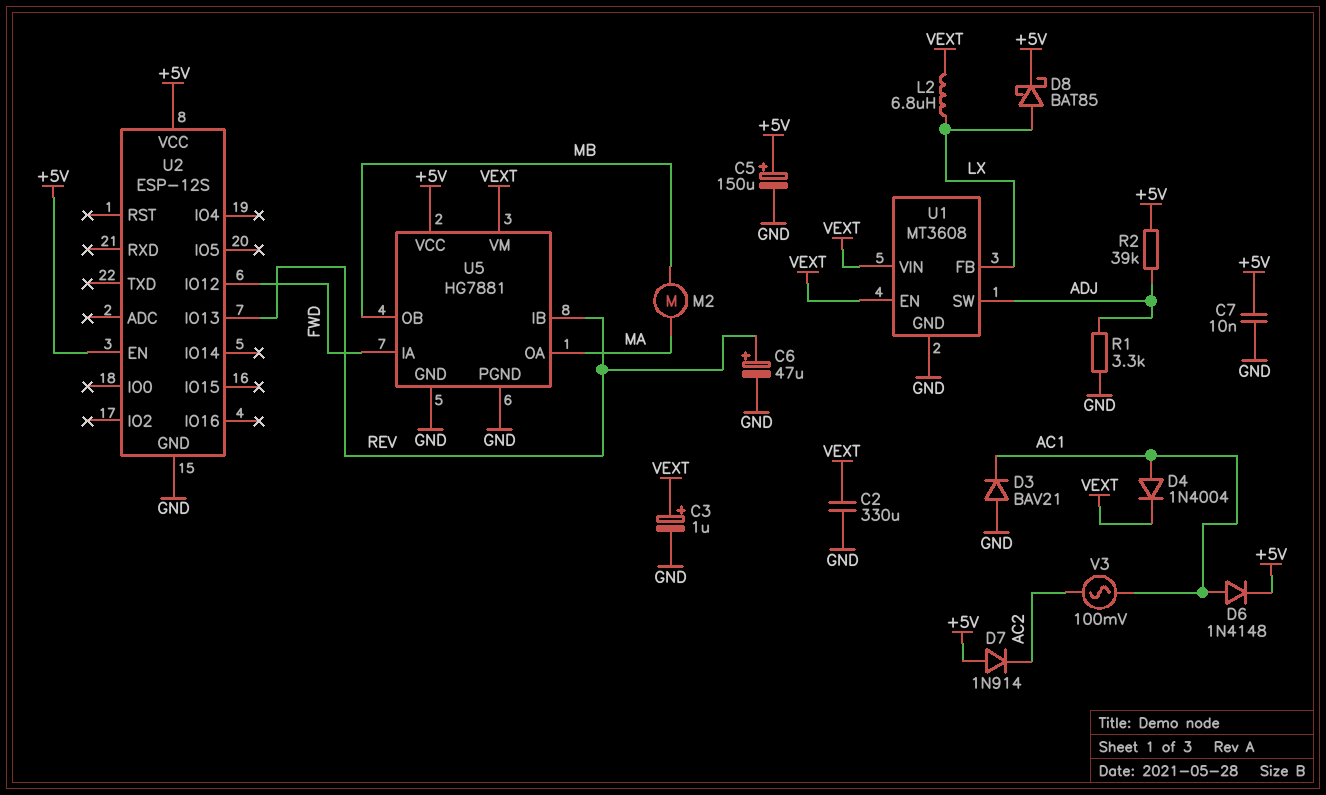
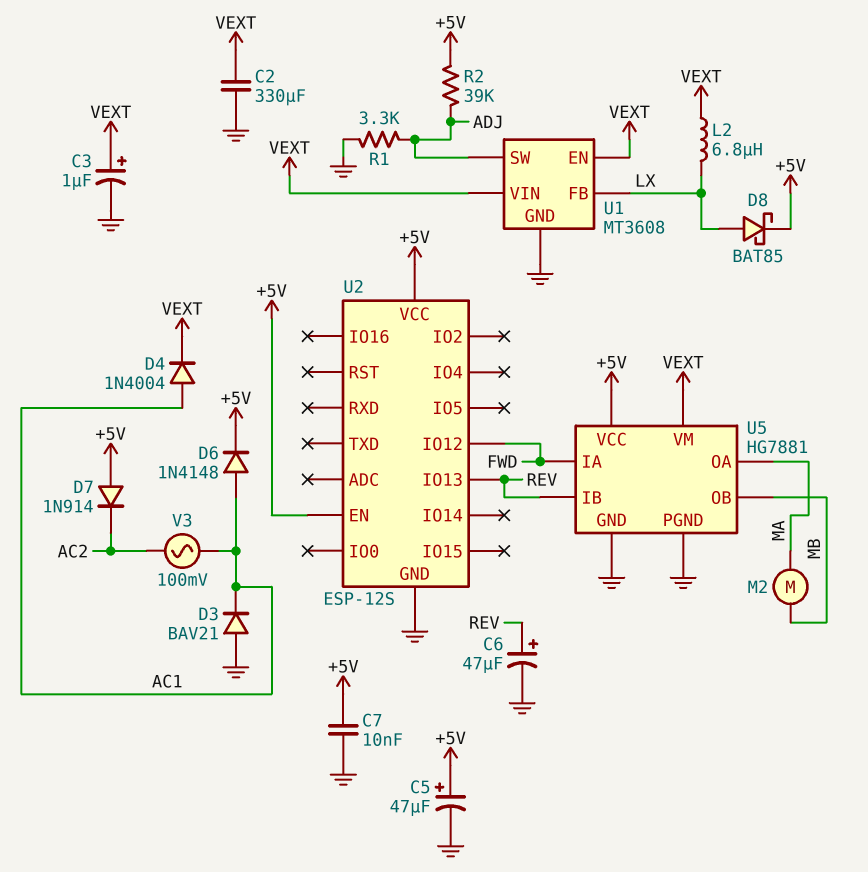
C5: 150uF (plus +5V, minus GND) -> 47uF (plus +5V, minus GND)

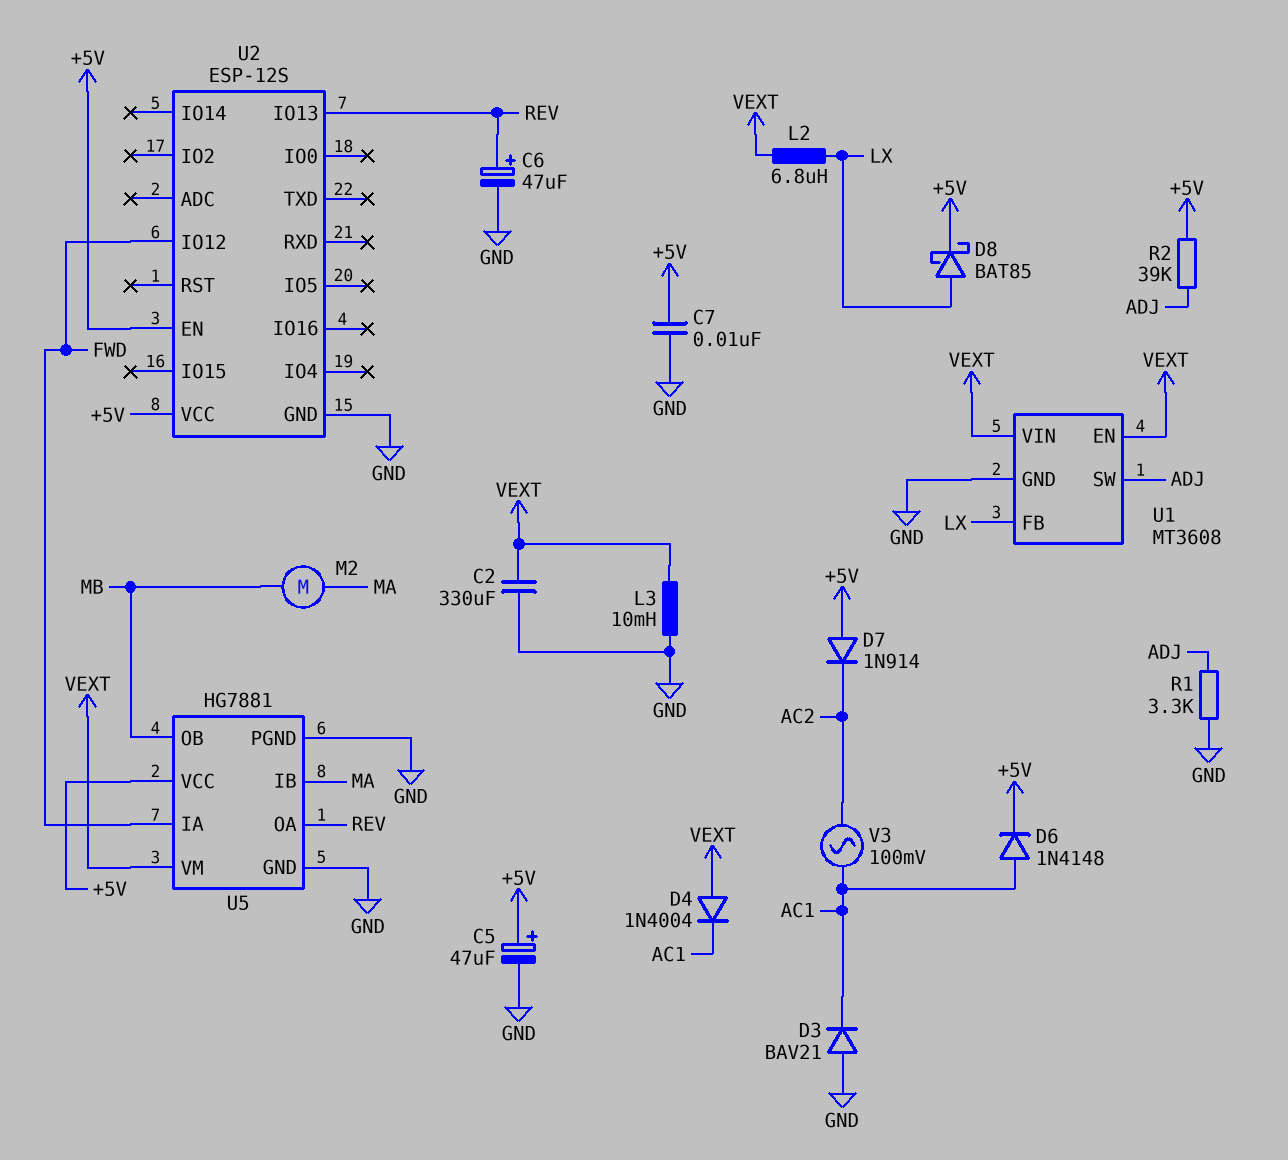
C3: 1uF (plus VEXT, minus GND) -> none
D4: diode 1N4004 (A AC1, K VEXT) -> diode 1N4004 (A VEXT, K AC1)
L3: none -> 10mH (GND, VEXT)
U5 pin IB: REV -> MA
U5 pin OA: MA -> REV

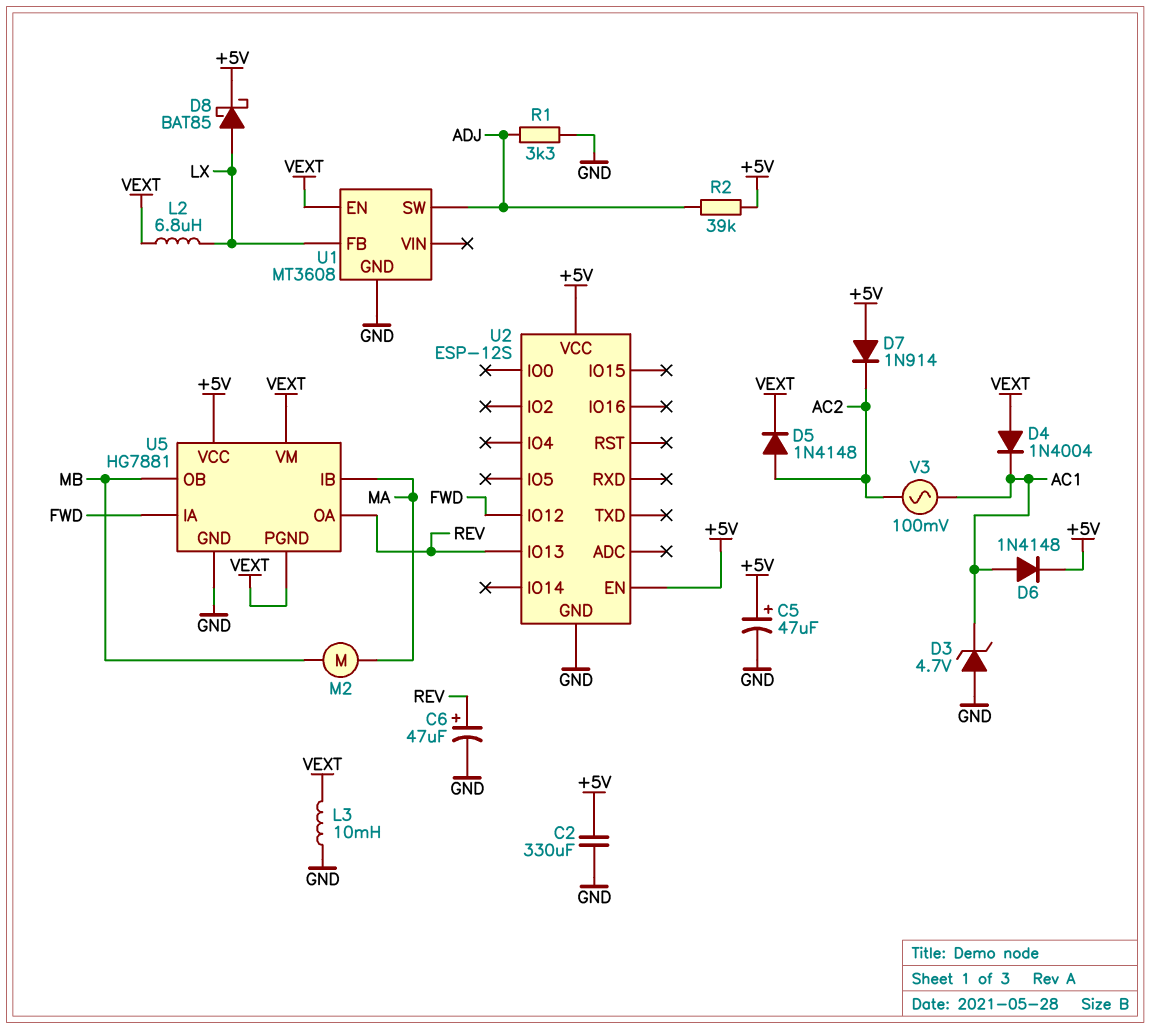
C2: 330uF (GND, VEXT) -> 330uF (+5V, GND)
C7: 10nF (+5V, GND) -> none
D3: diode BAV21 (A GND, K AC1) -> zener 4.7V (A GND, K AC1)
D5: none -> diode 1N4148 (A AC2, K VEXT)
U1 pin VIN: VEXT -> none
U5 pin PGND: GND -> VEXT

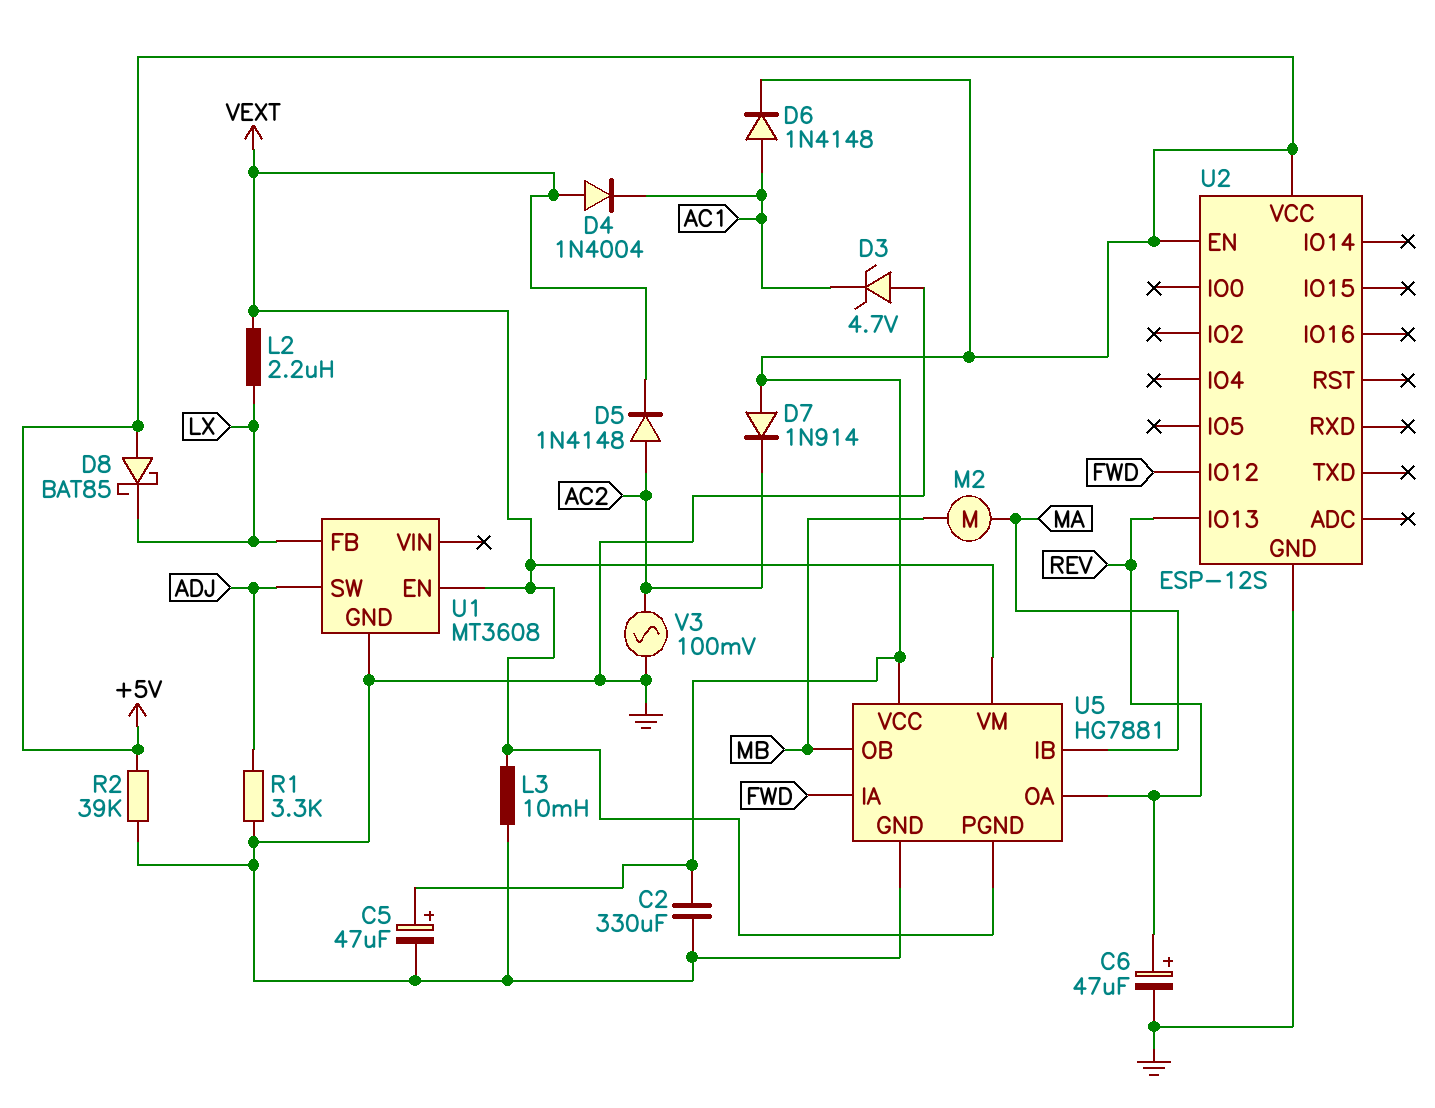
D8: schottky BAT85 (A LX, K +5V) -> schottky BAT85 (A +5V, K LX)
L2: 6.8uH (LX, VEXT) -> 2.2uH (LX, VEXT)
R2: 39k (+5V, ADJ) -> 39k (+5V, GND)
V3: AC 100mV (AC1, AC2) -> AC 100mV (AC2, GND)

